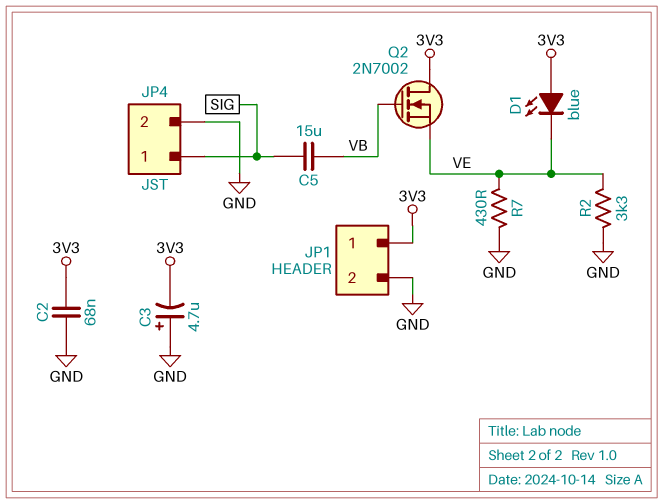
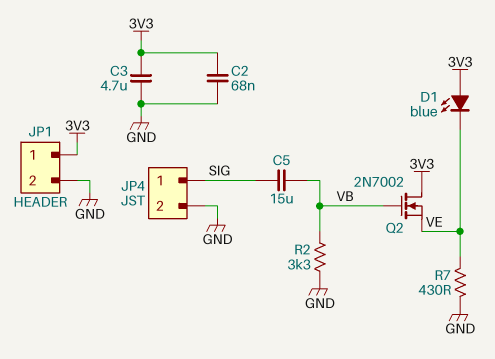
C3: 4.7uF (plus GND, minus 3V3) -> 4.7uF (3V3, GND)
R2: 3.3k (GND, VE) -> 3.3k (GND, VB)

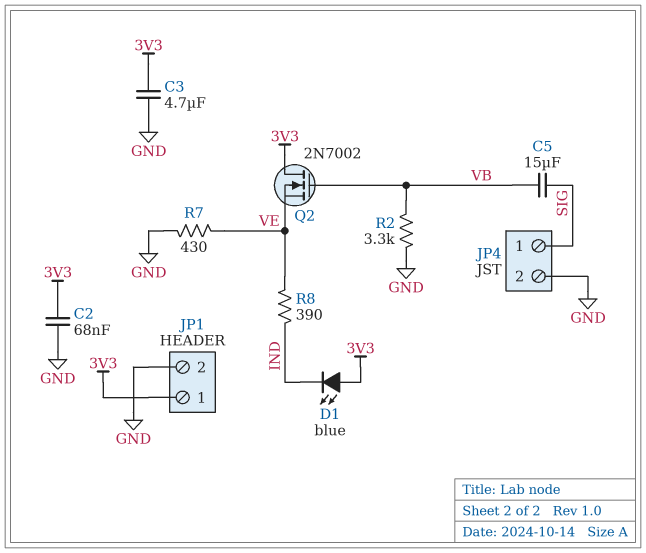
D1: LED blue (A 3V3, K VE) -> LED blue (A 3V3, K IND)
R8: none -> 390 (IND, VE)

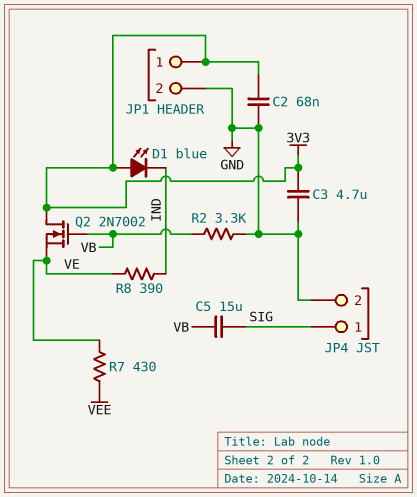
R7: 430 (GND, VE) -> 430 (VE, VEE)

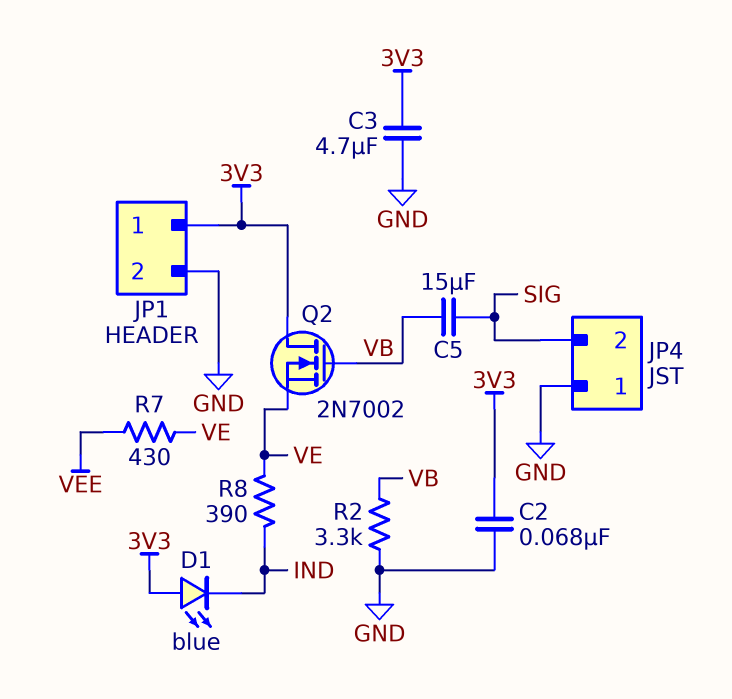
JP4 pin 1: SIG -> GND
JP4 pin 2: GND -> SIG

